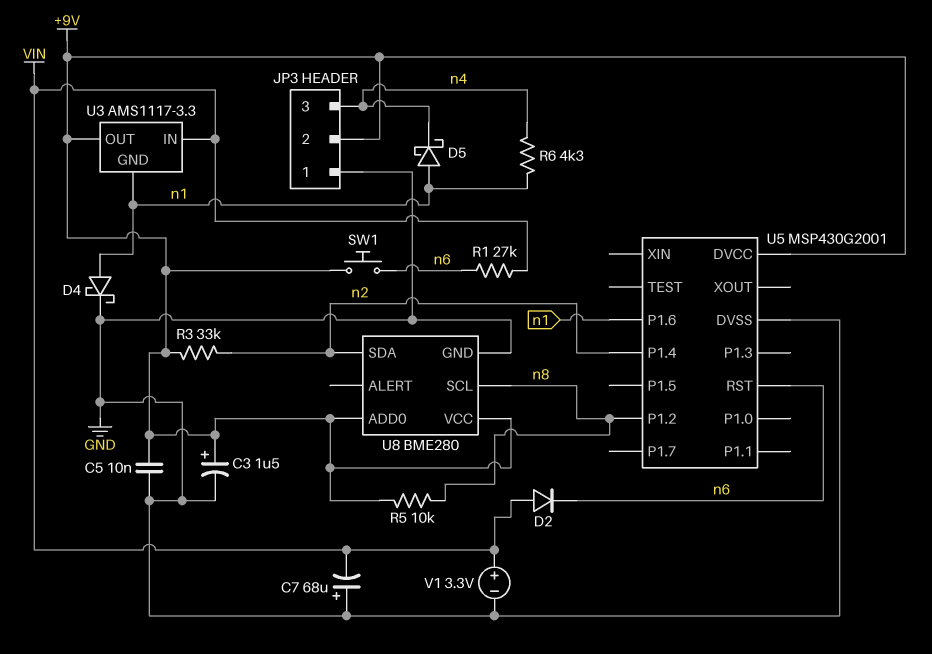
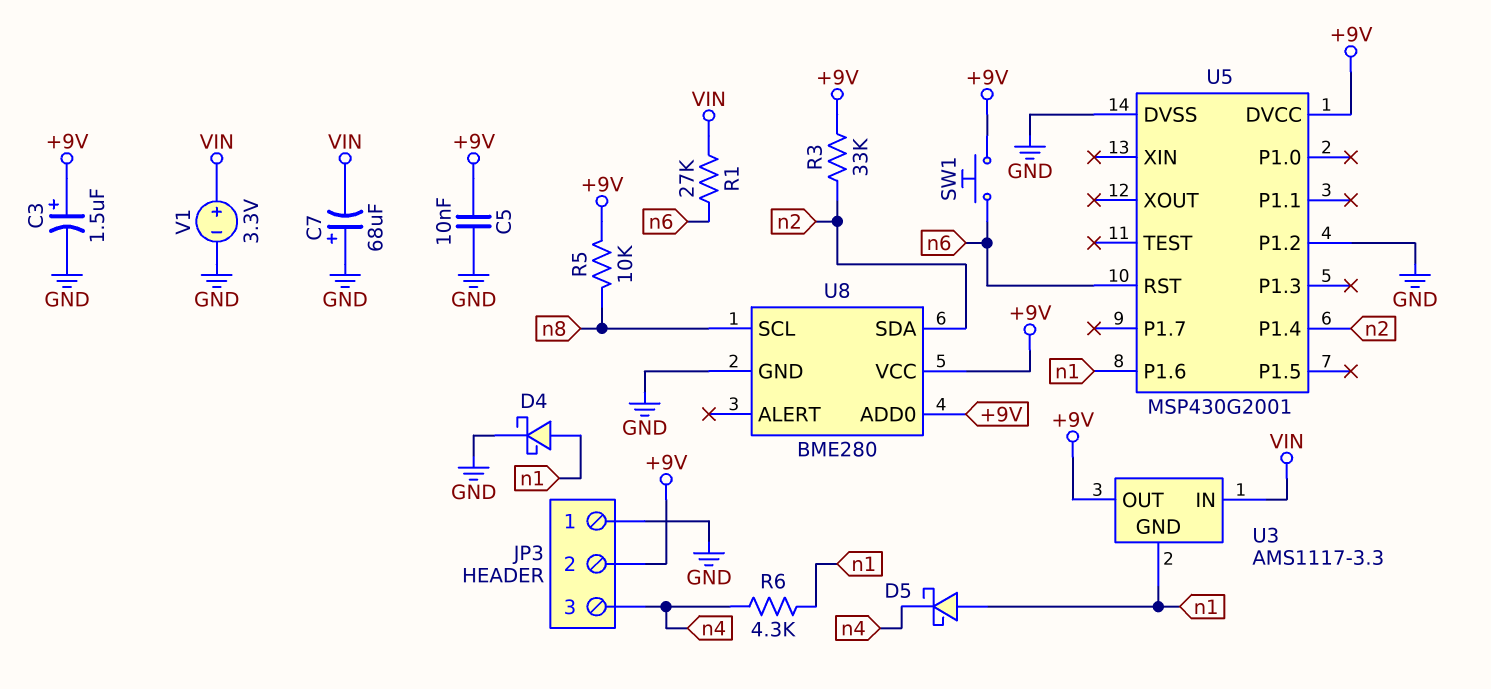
D2: diode (A VIN, K n6) -> none
U5 pin P1.2: n8 -> GND

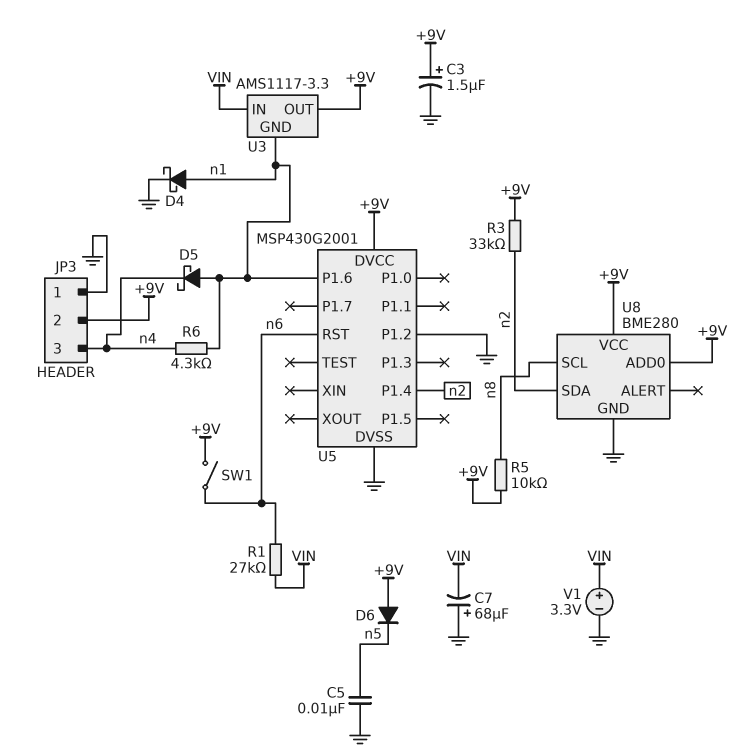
C5: 10nF (+9V, GND) -> 10nF (GND, n5)
D6: none -> diode (A +9V, K n5)
SW1: button (+9V, n6) -> switch (+9V, n6)

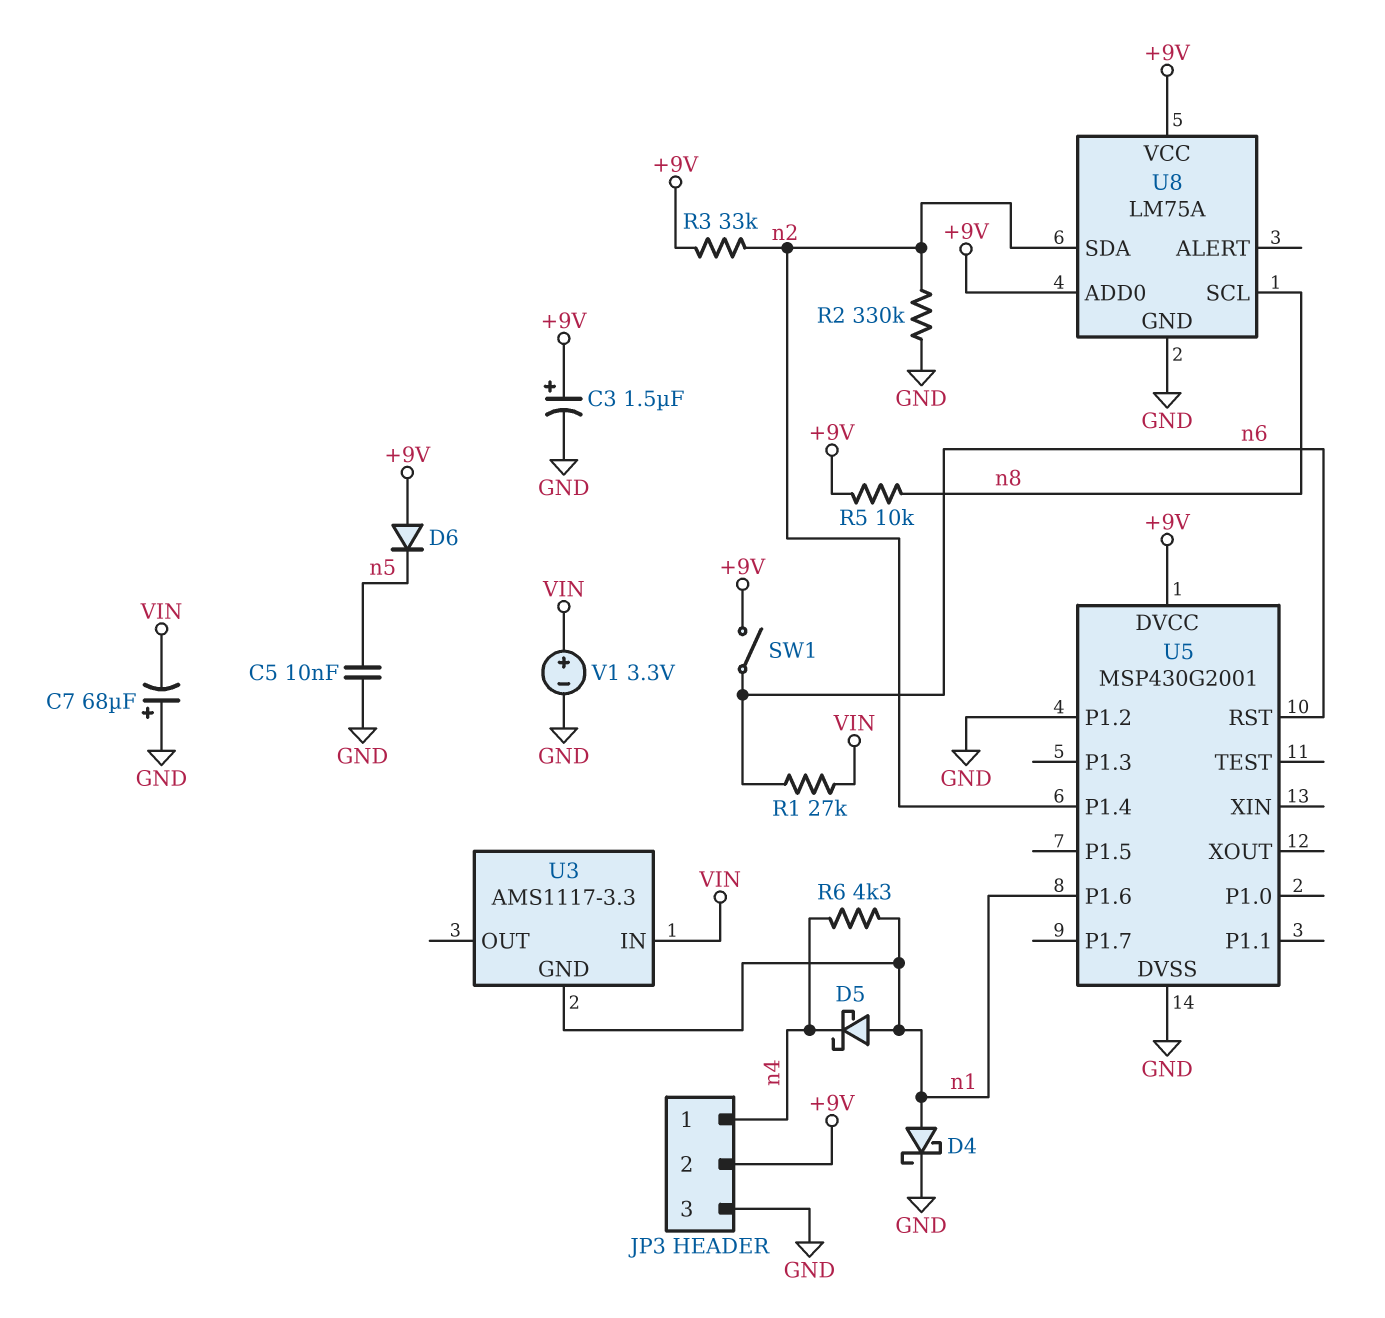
JP3 pin 1: GND -> n4
JP3 pin 3: n4 -> GND
R2: none -> 330k (GND, n2)
U3 pin OUT: +9V -> none
U8: BME280 -> LM75A

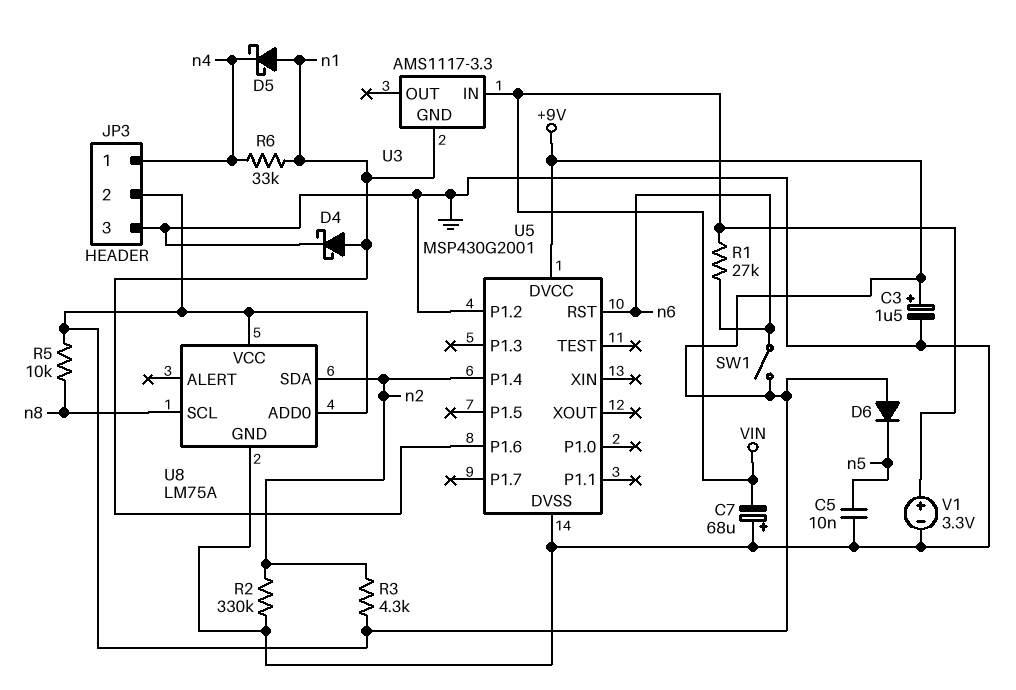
R3: 33k (+9V, n2) -> 4.3k (+9V, n2)
R6: 4.3k (n1, n4) -> 33k (n1, n4)

